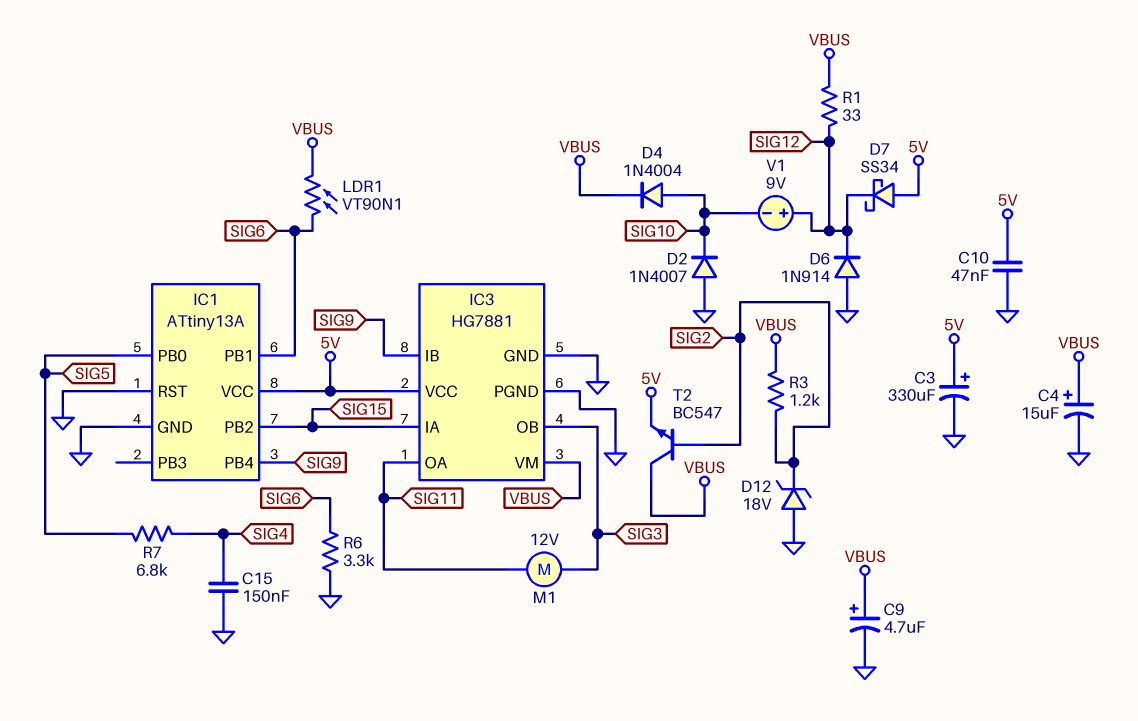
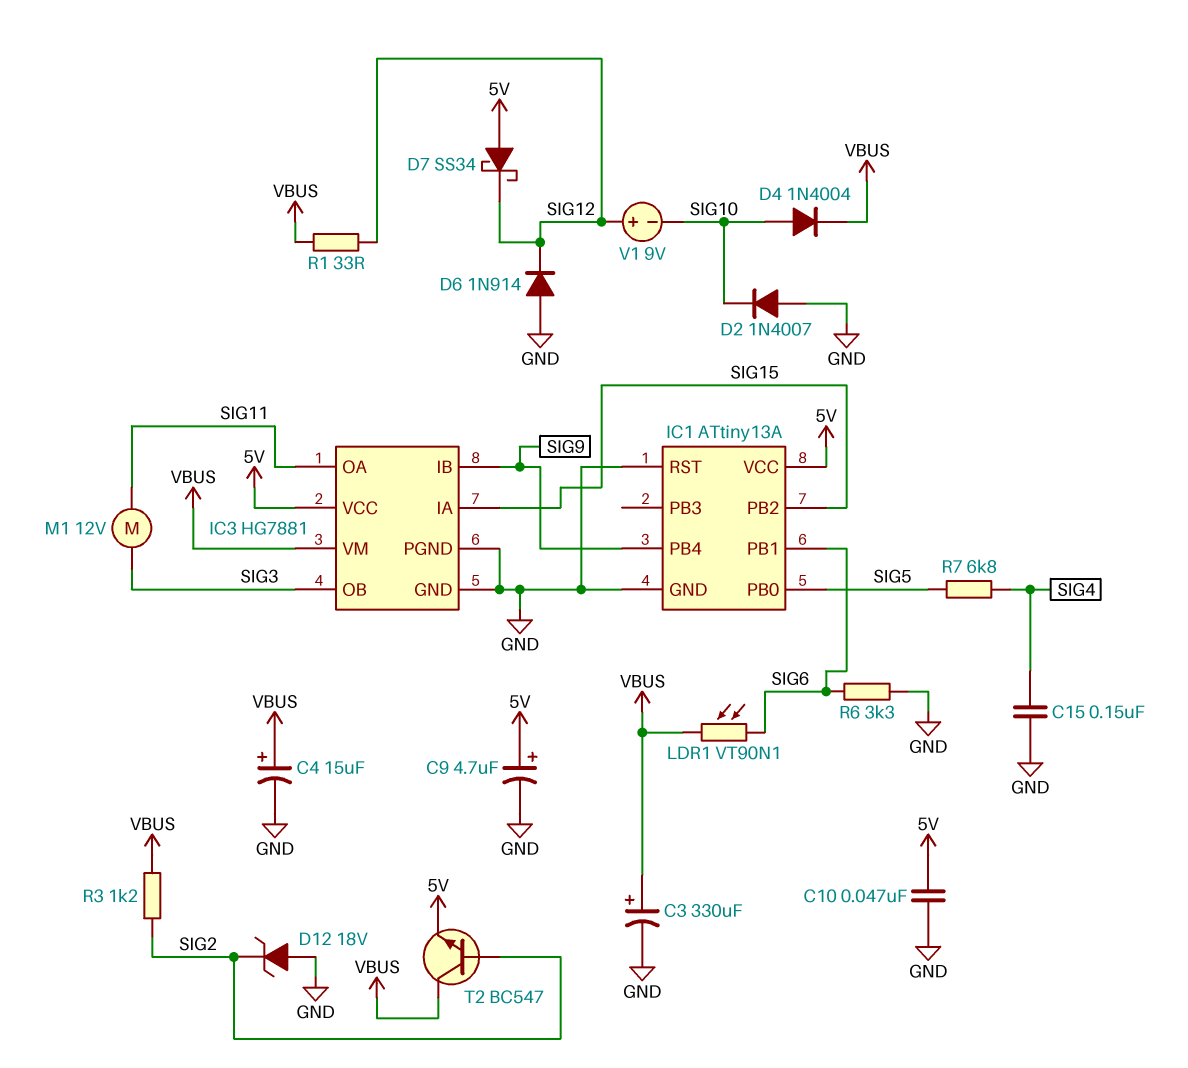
C3: 330uF (plus 5V, minus GND) -> 330uF (plus VBUS, minus GND)
C9: 4.7uF (plus VBUS, minus GND) -> 4.7uF (plus 5V, minus GND)

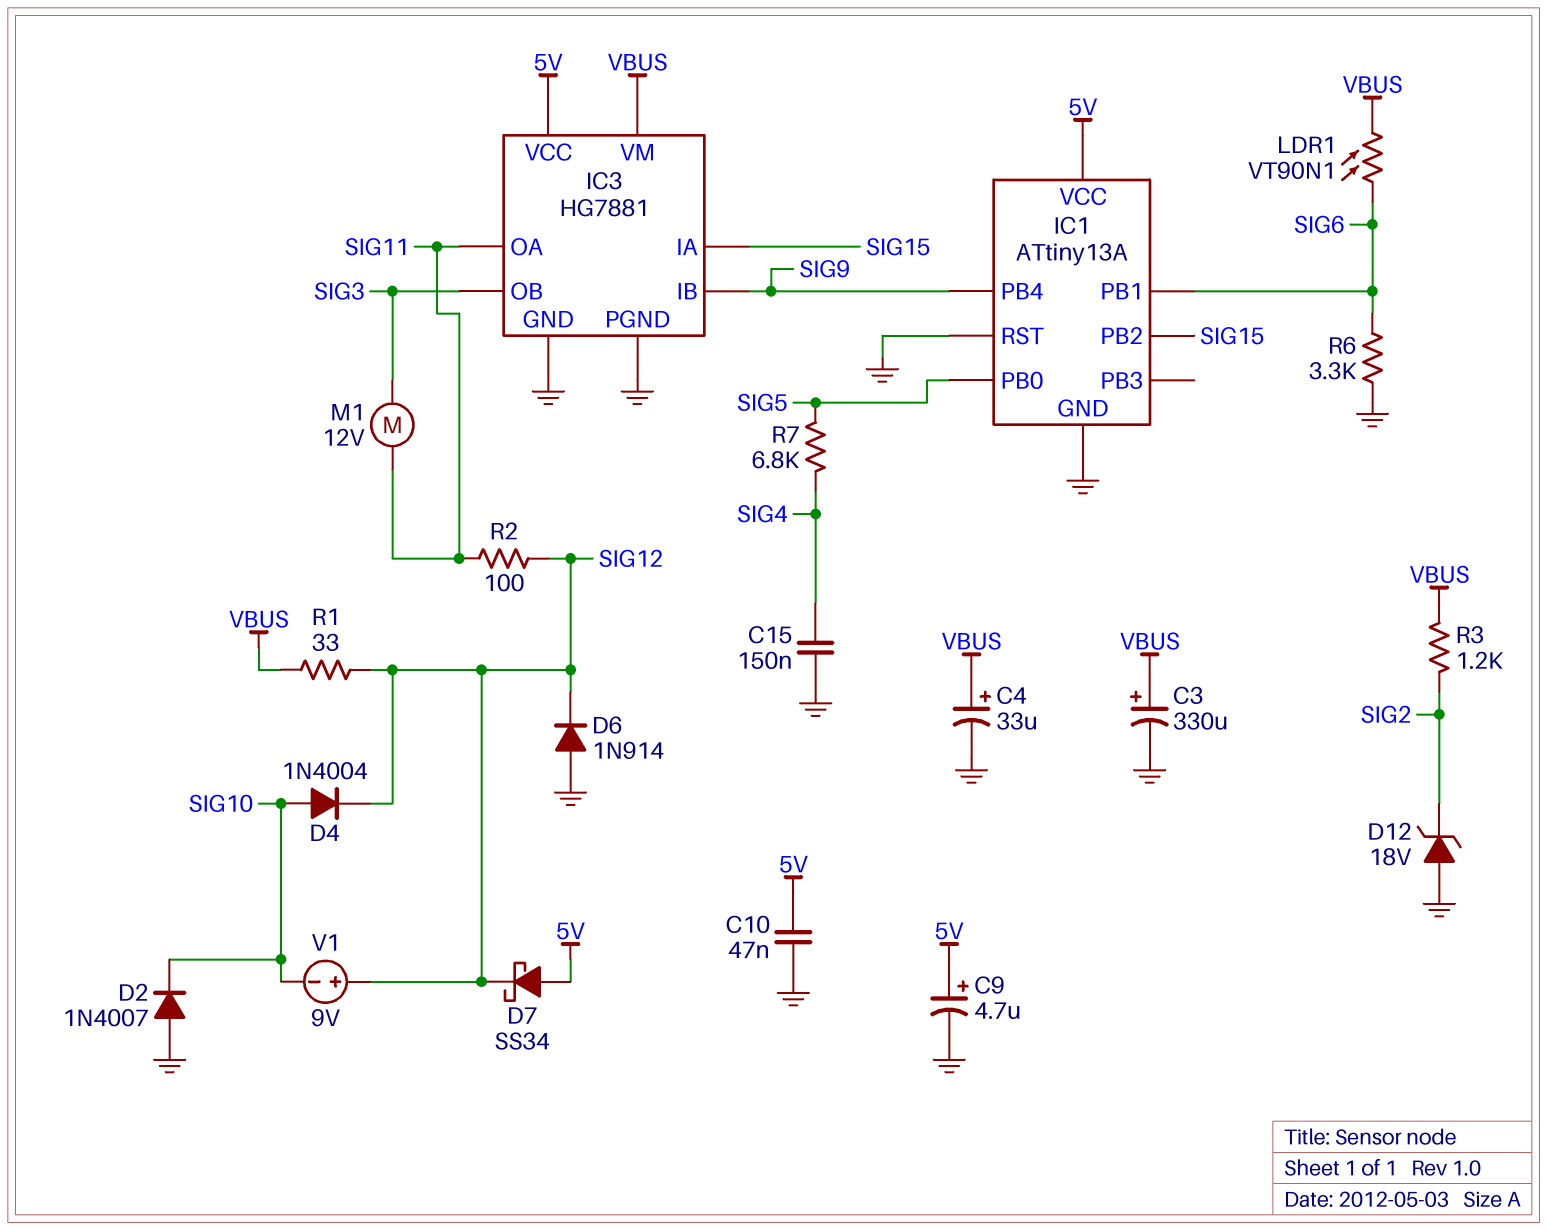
C4: 15uF (plus VBUS, minus GND) -> 33uF (plus VBUS, minus GND)
D4: diode 1N4004 (A SIG10, K VBUS) -> diode 1N4004 (A SIG10, K SIG12)
R2: none -> 100 (SIG11, SIG12)
T2: NPN BC547 (B SIG2, C VBUS, E 5V) -> none

